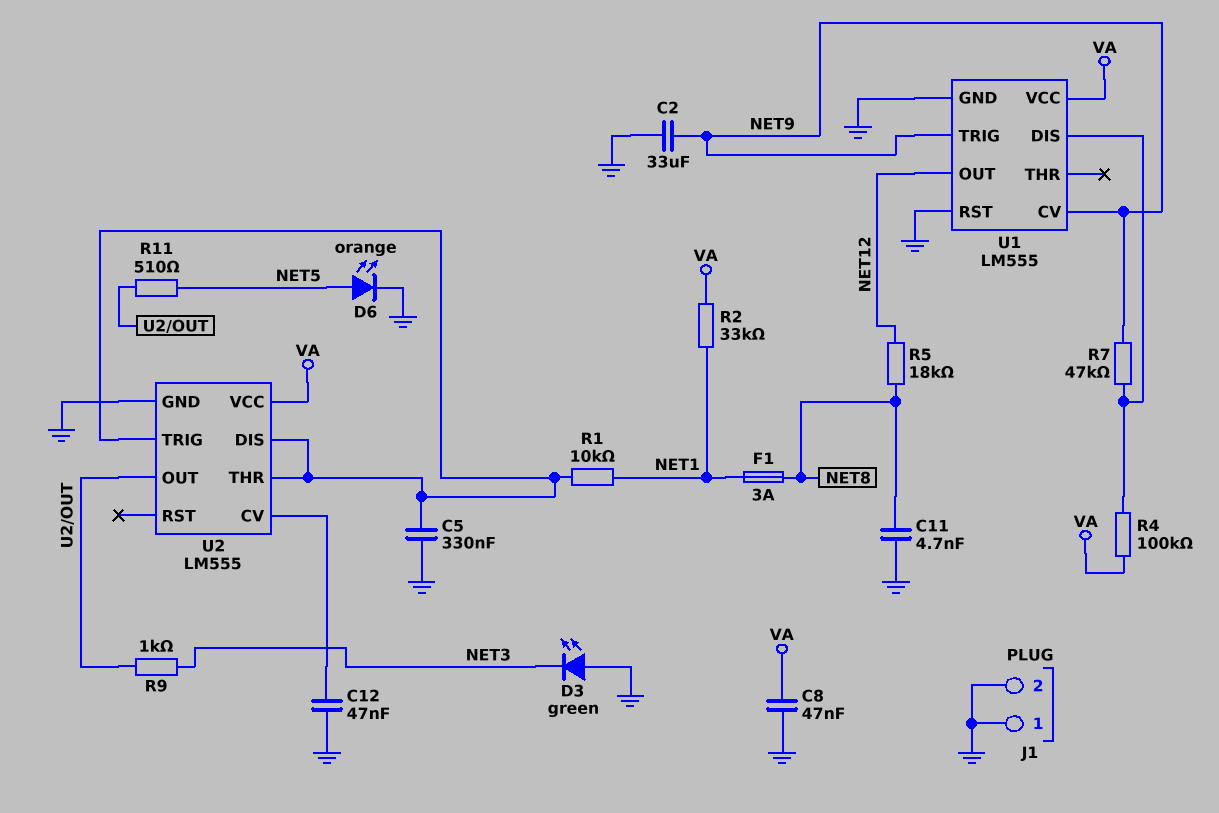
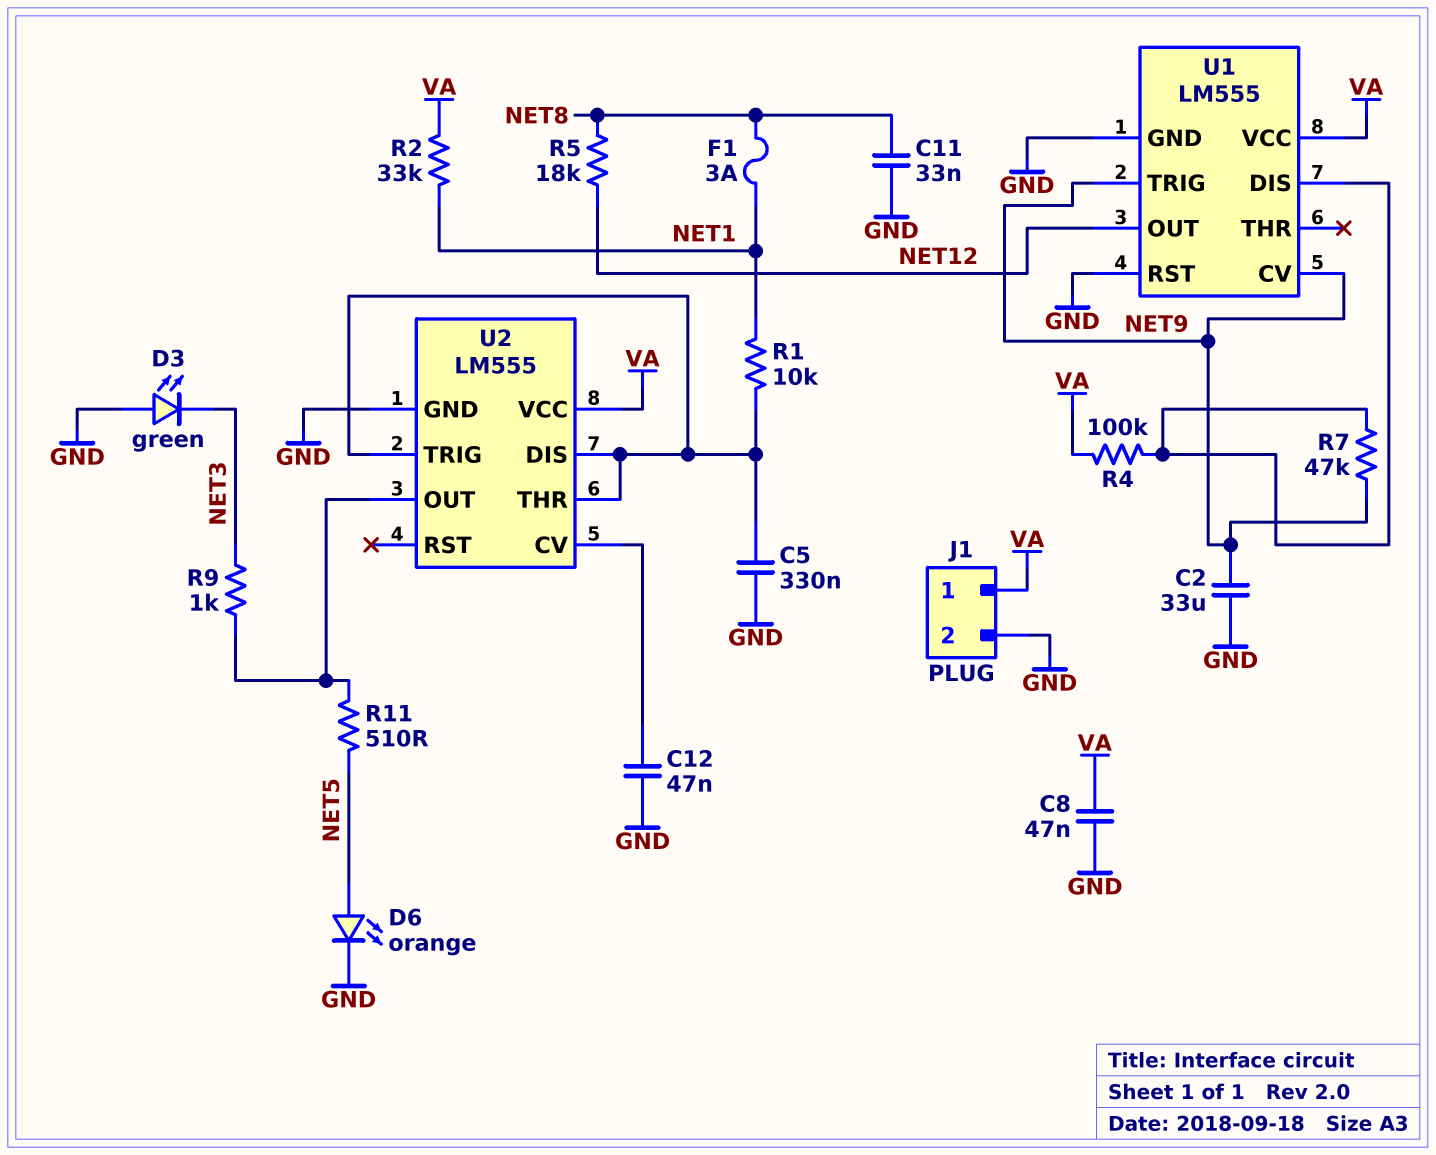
C11: 4.7nF (GND, NET8) -> 33nF (GND, NET8)
J1 pin 1: GND -> VA

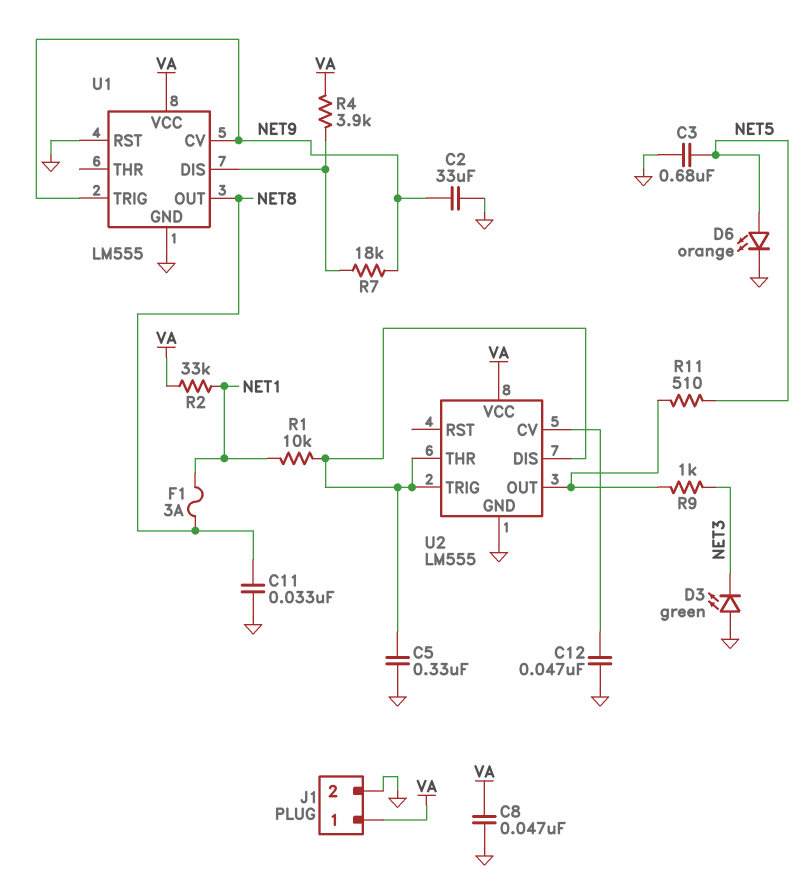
C3: none -> 680nF (GND, NET5)
R4: 100k (U1/DIS, VA) -> 3.9k (U1/DIS, VA)
R5: 18k (NET8, NET12) -> none
R7: 47k (NET9, U1/DIS) -> 18k (NET9, U1/DIS)
U1 pin OUT: NET12 -> NET8

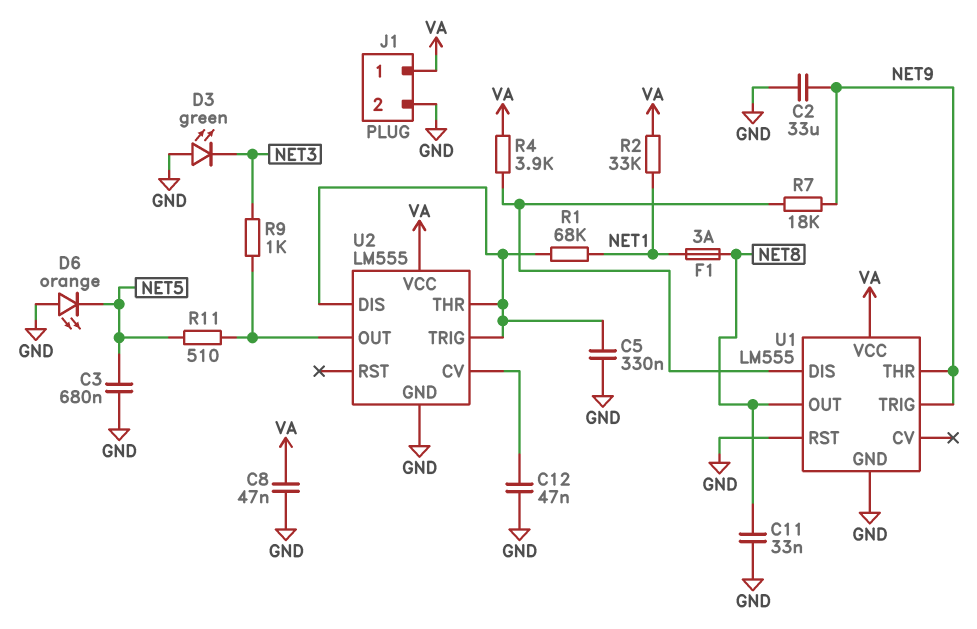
D6: LED orange (A NET5, K GND) -> LED orange (A GND, K NET5)
R1: 10k (NET1, U2/DIS) -> 68k (NET1, U2/DIS)
U1 pin CV: NET9 -> none
U1 pin THR: none -> NET9

